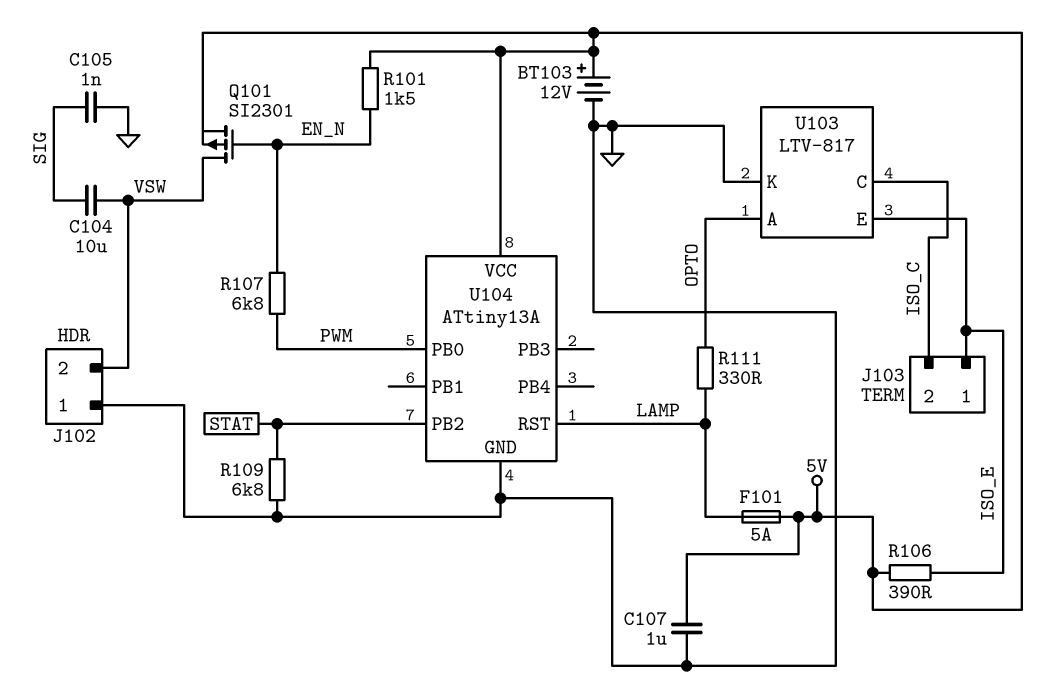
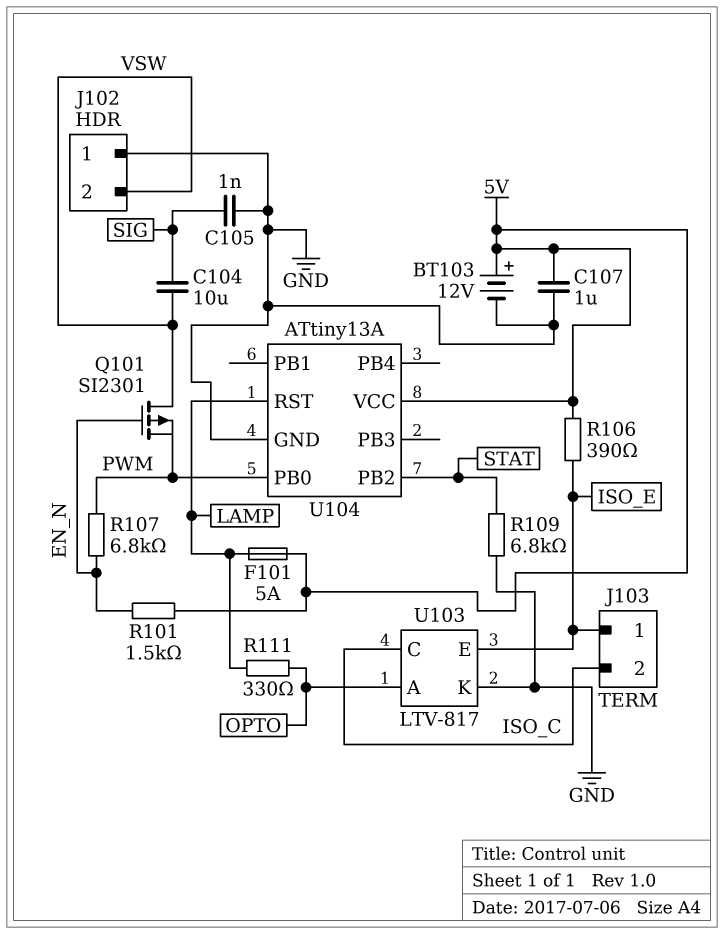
Q101: PMOS SI2301 (G EN_N, D VSW, S 5V) -> PMOS SI2301 (G EN_N, D VSW, S PWM)

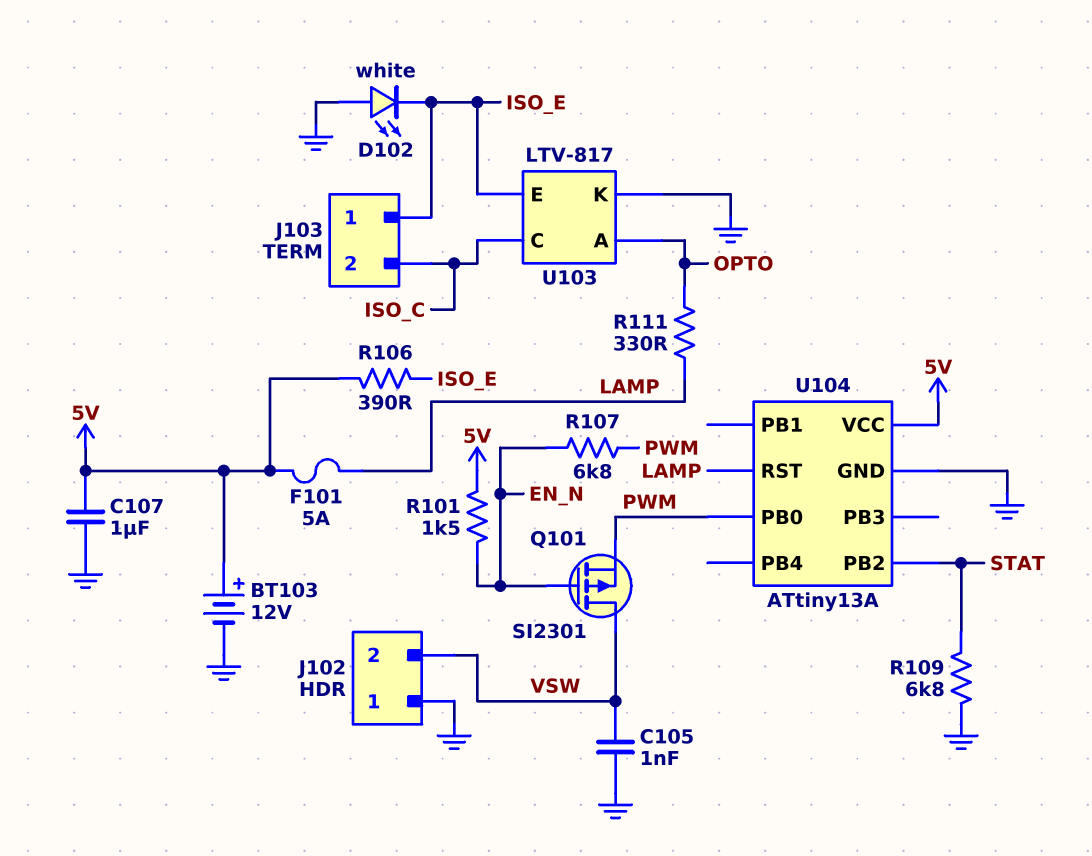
C104: 10uF (SIG, VSW) -> none
C105: 1nF (GND, SIG) -> 1nF (GND, VSW)
D102: none -> LED white (A GND, K ISO_E)

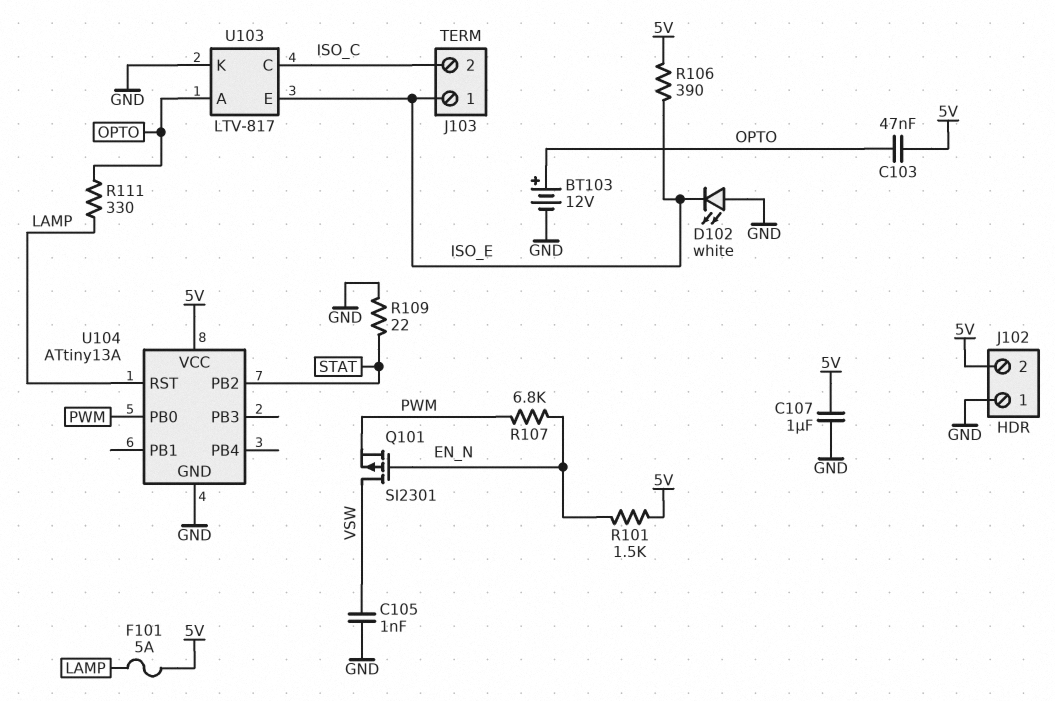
BT103: 12V (plus 5V, minus GND) -> 12V (plus OPTO, minus GND)
C103: none -> 47nF (5V, OPTO)
J102 pin 2: VSW -> 5V
R109: 6.8k (GND, STAT) -> 22 (GND, STAT)

